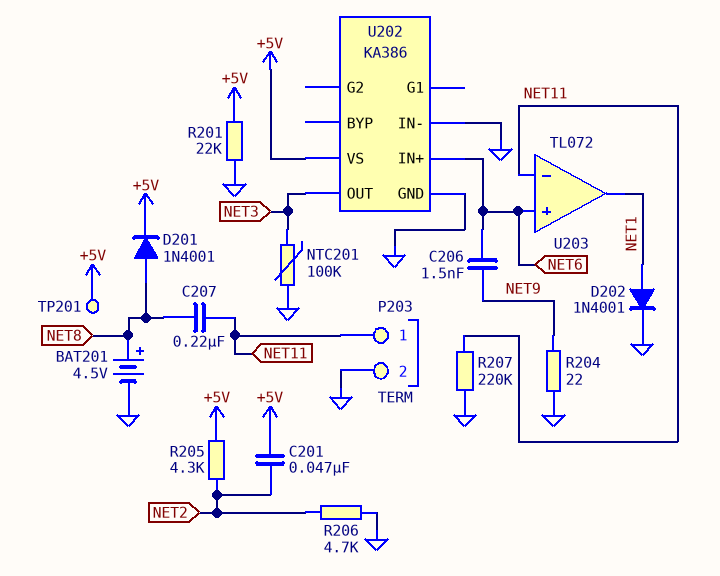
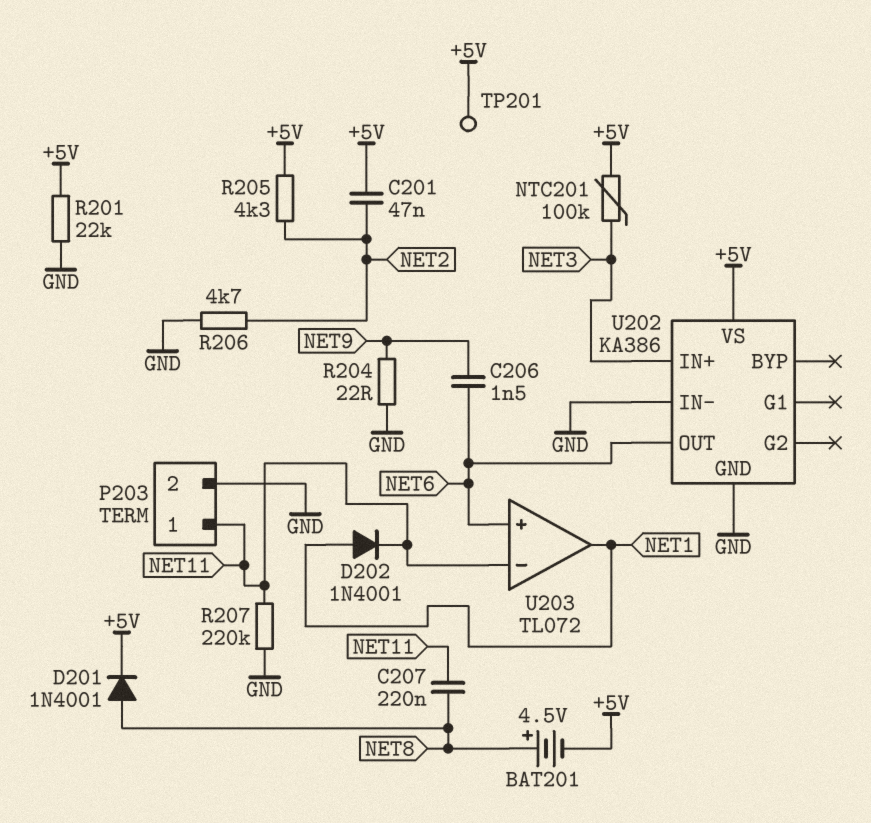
BAT201: 4.5V (plus NET8, minus GND) -> 4.5V (plus NET8, minus +5V)
D202: diode 1N4001 (A NET1, K GND) -> diode 1N4001 (A NET1, K NET11)
NTC201: 100k (GND, NET3) -> 100k (+5V, NET3)
U202 pin IN+: NET6 -> NET3
U202 pin OUT: NET3 -> NET6

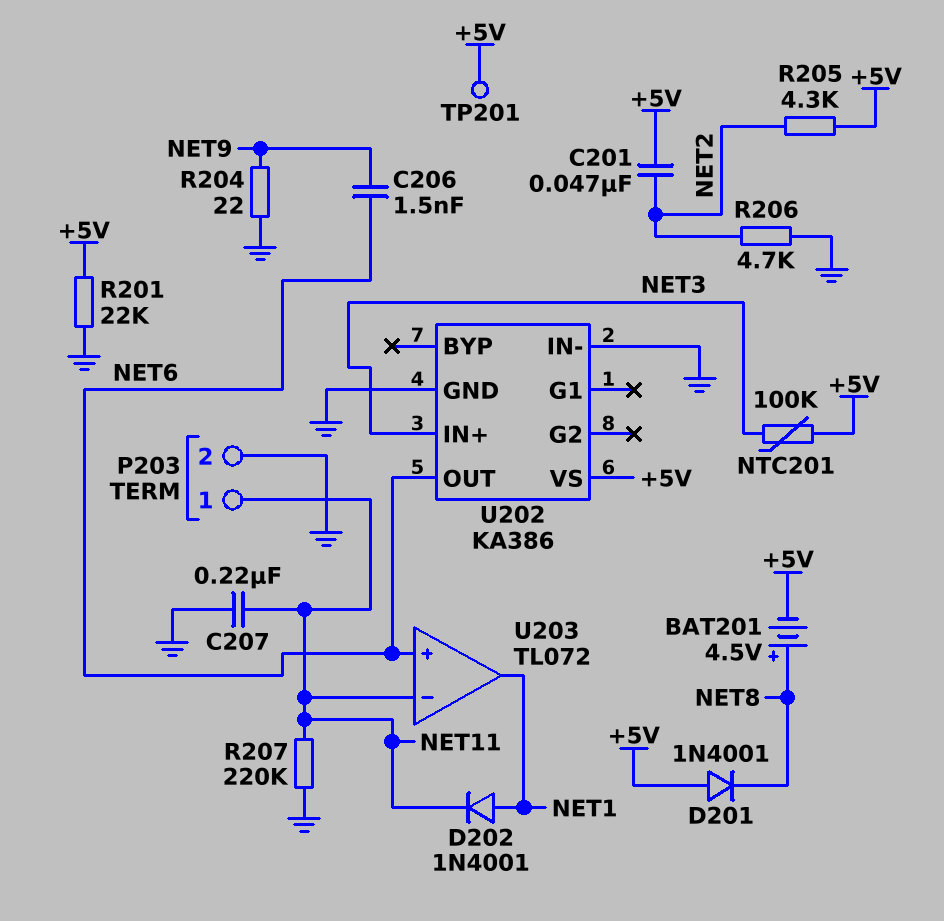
C207: 220nF (NET8, NET11) -> 220nF (GND, NET11)
D201: diode 1N4001 (A NET8, K +5V) -> diode 1N4001 (A +5V, K NET8)

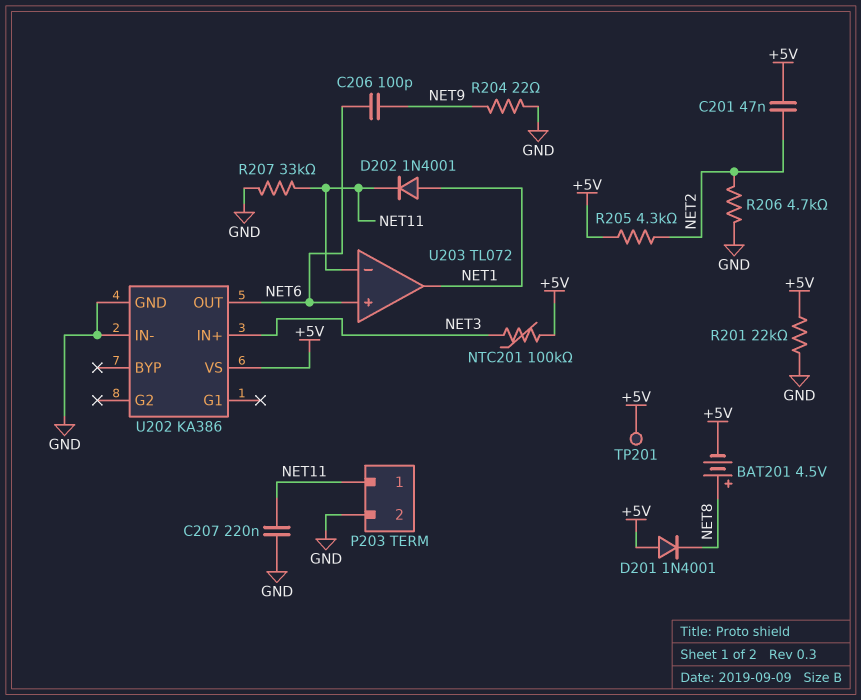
C206: 1.5nF (NET6, NET9) -> 100pF (NET6, NET9)
R207: 220k (GND, NET11) -> 33k (GND, NET11)

